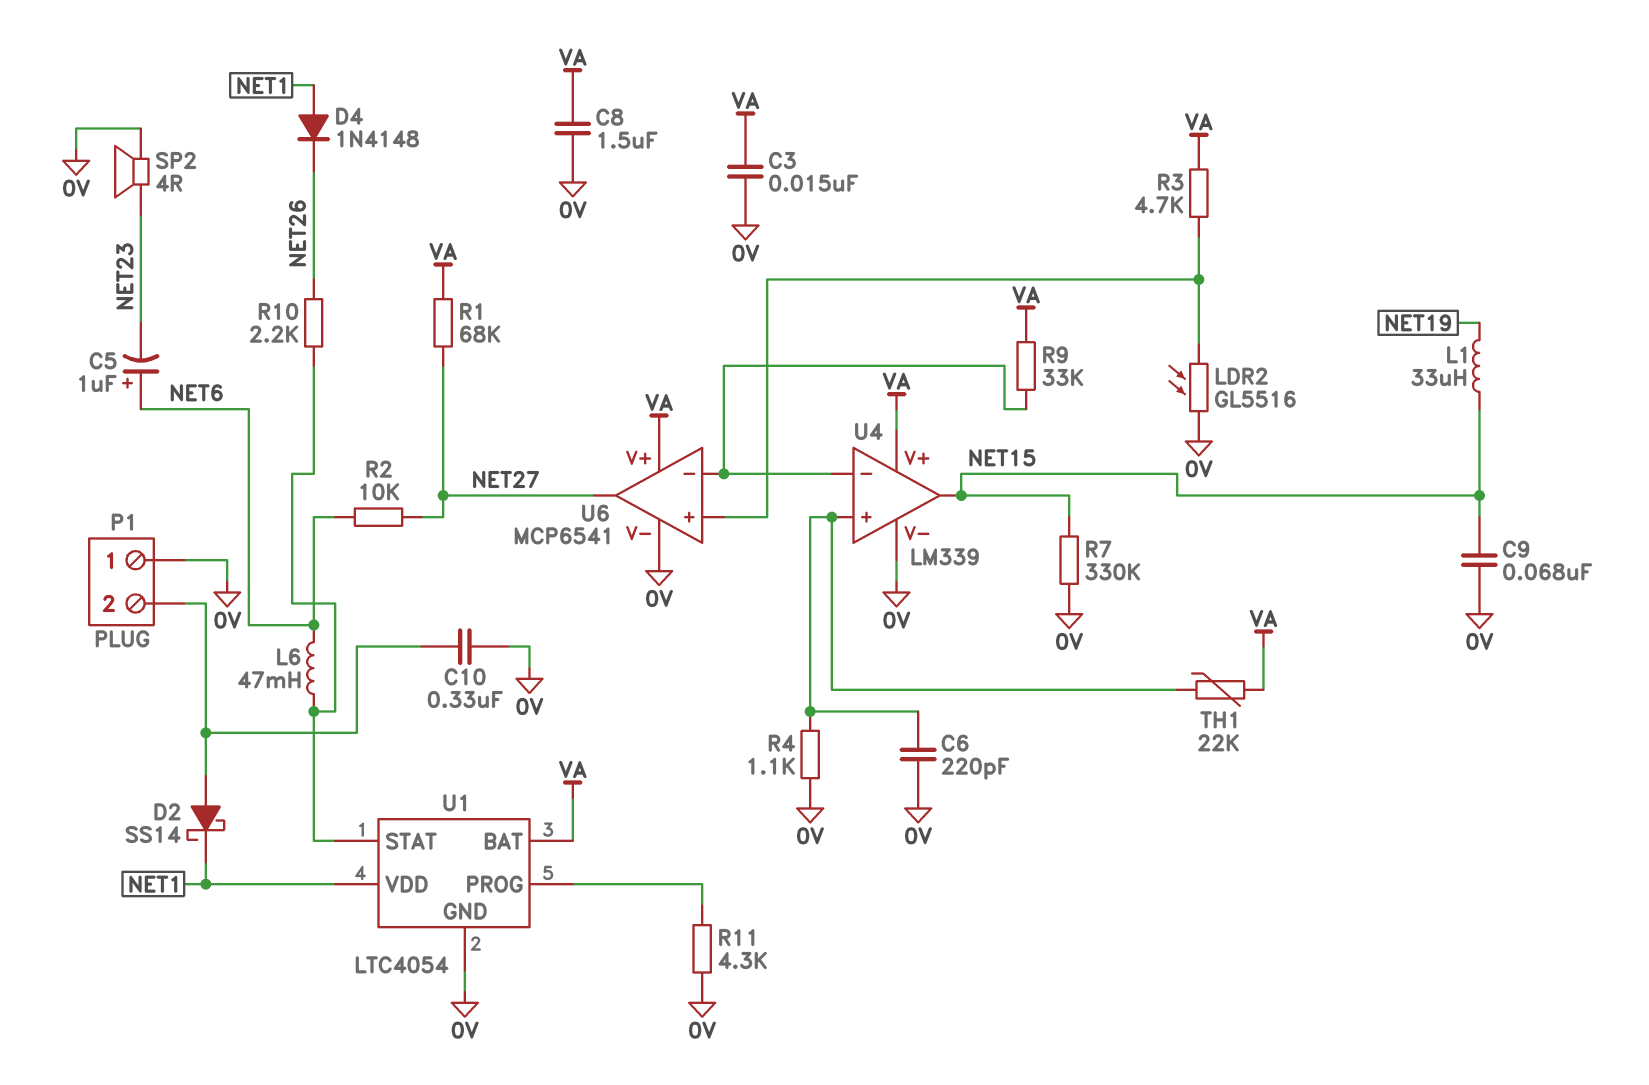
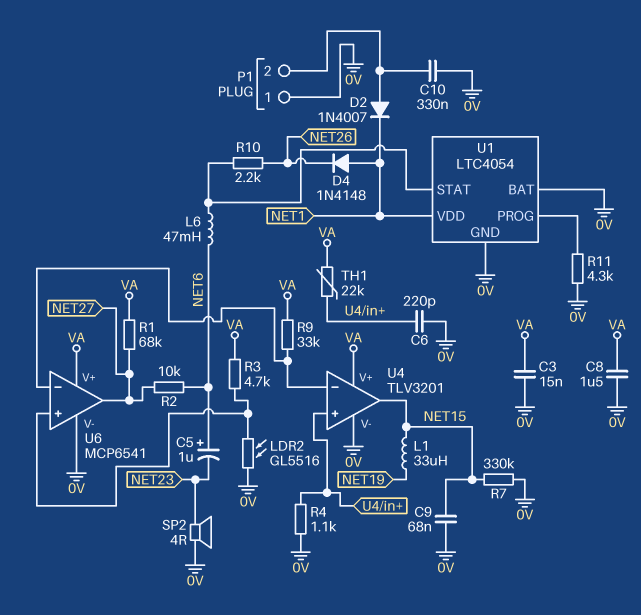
D2: schottky SS14 (A P1/2, K NET1) -> diode 1N4007 (A P1/2, K NET1)
U1 pin BAT: VA -> 0V
U4: LM339 -> TLV3201

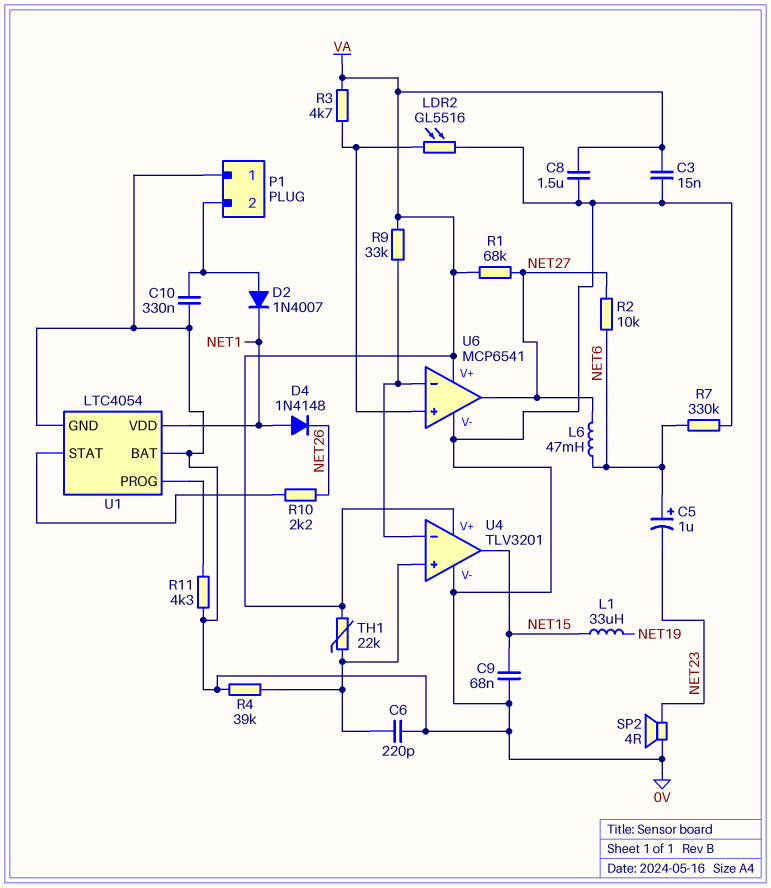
L6: 47mH (NET6, U1/STAT) -> 47mH (NET6, NET27)
R4: 1.1k (0V, U4/in+) -> 39k (0V, U4/in+)
R7: 330k (0V, NET15) -> 330k (0V, NET6)

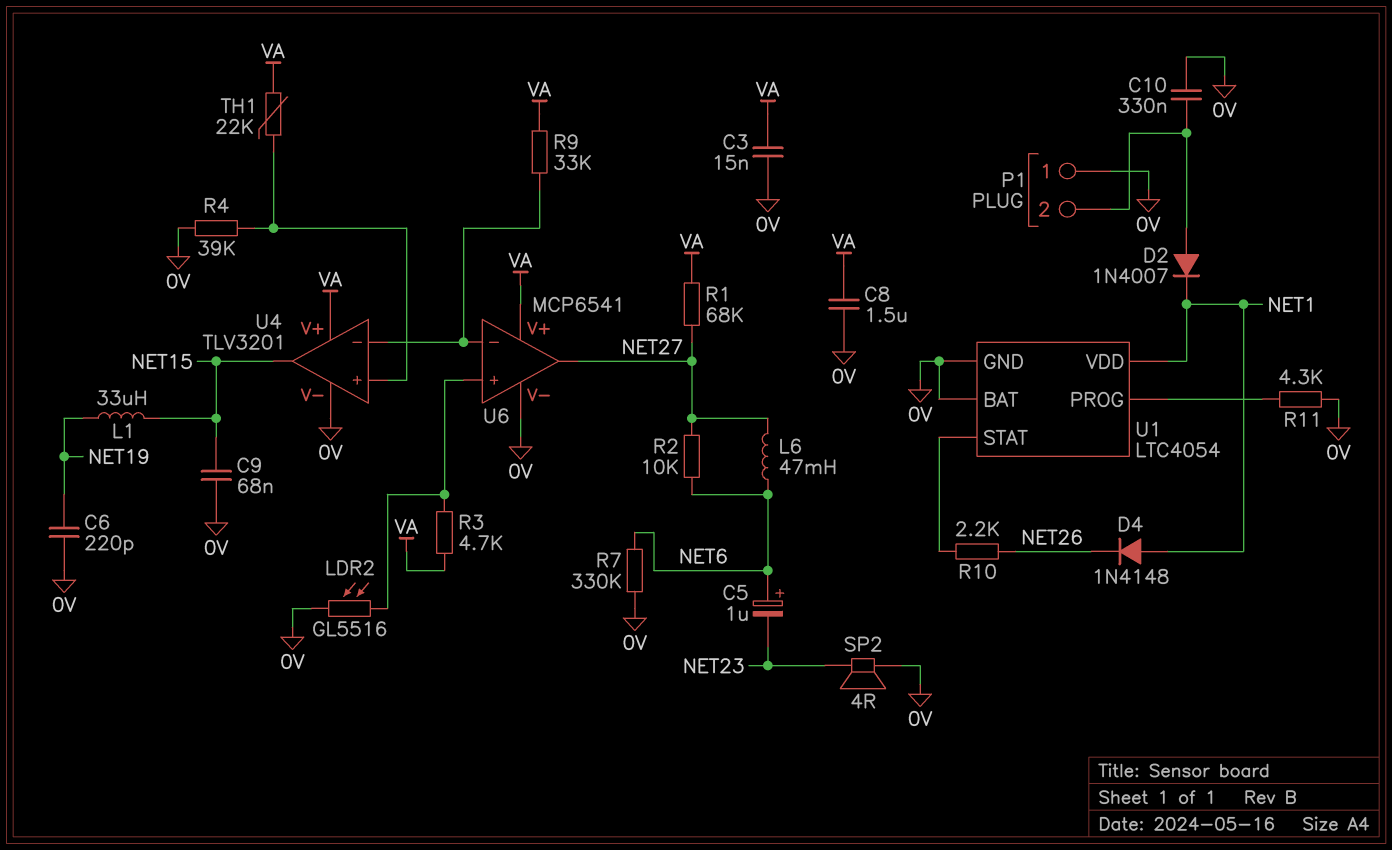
C6: 220pF (0V, U4/in+) -> 220pF (0V, NET19)

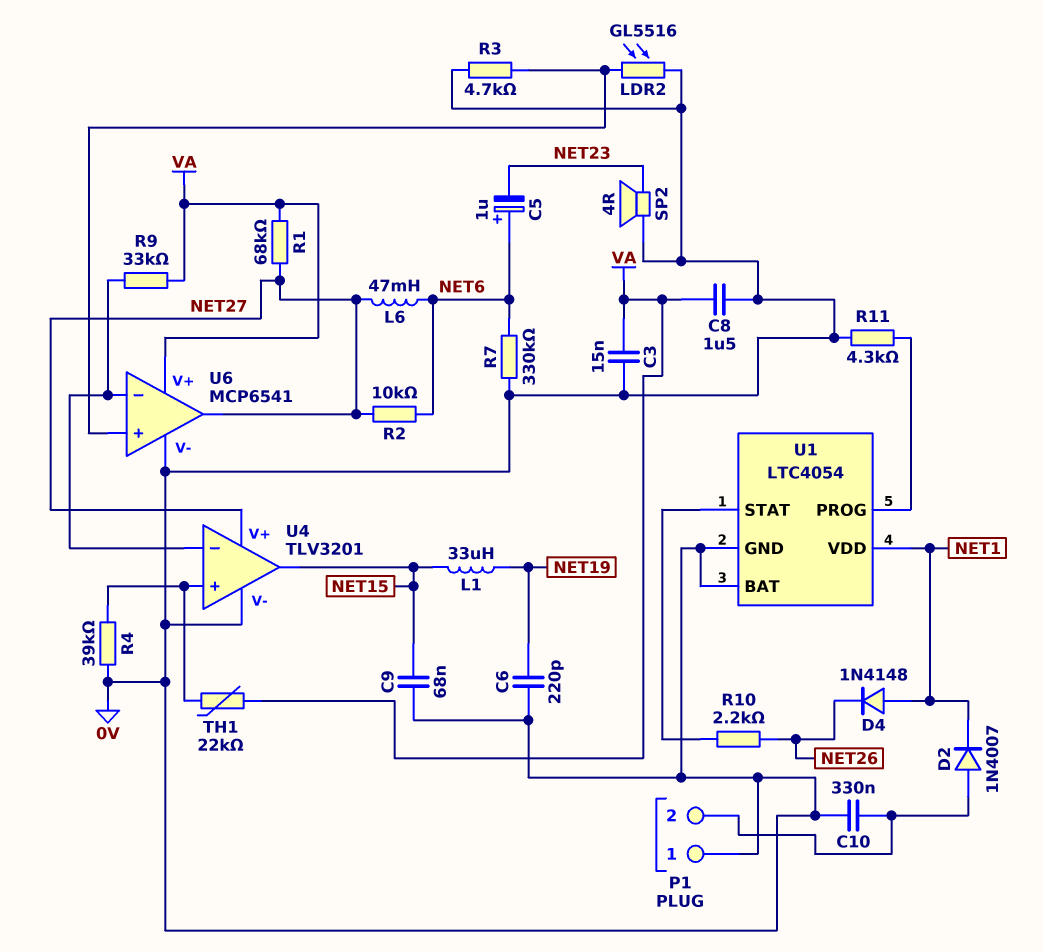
R3: 4.7k (U6/in+, VA) -> 4.7k (0V, U6/in+)
U4 pin V+: VA -> NET27

